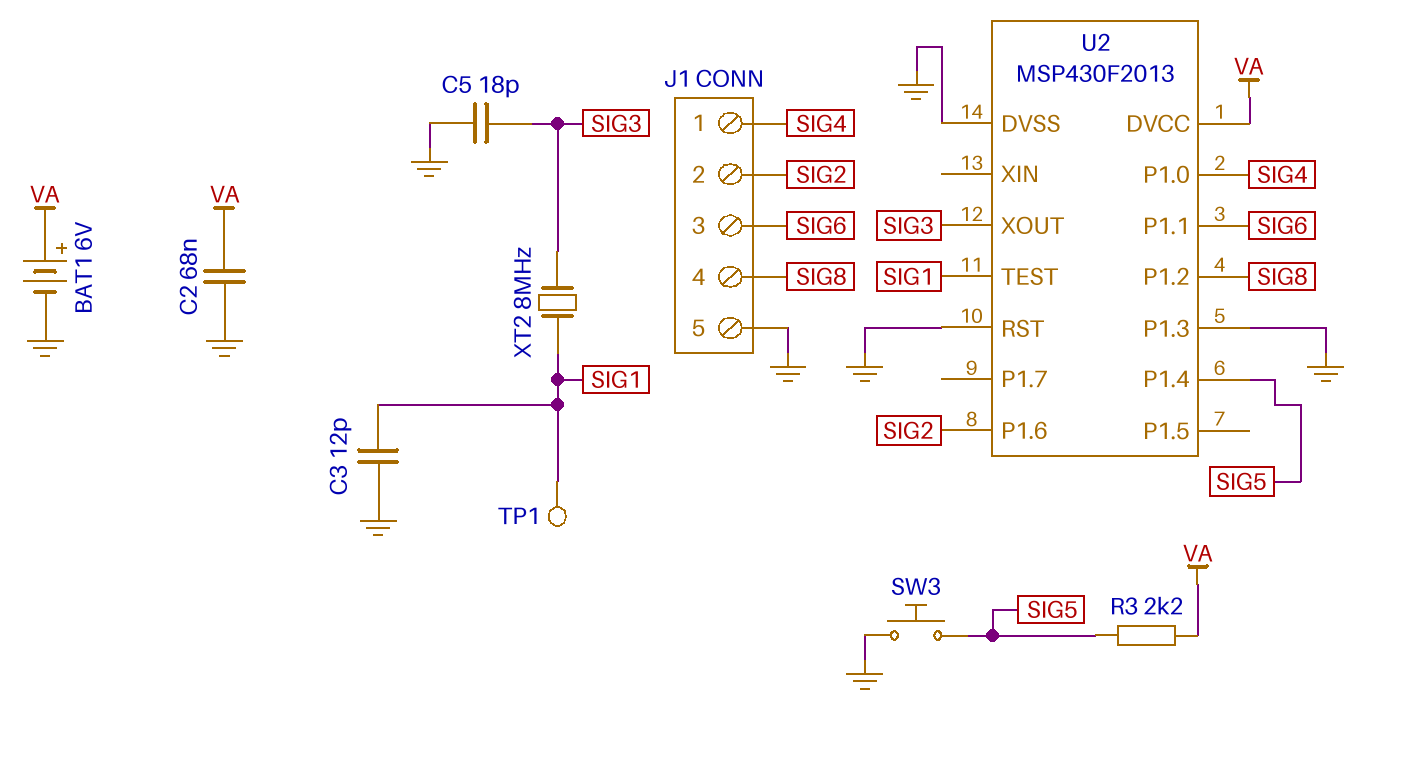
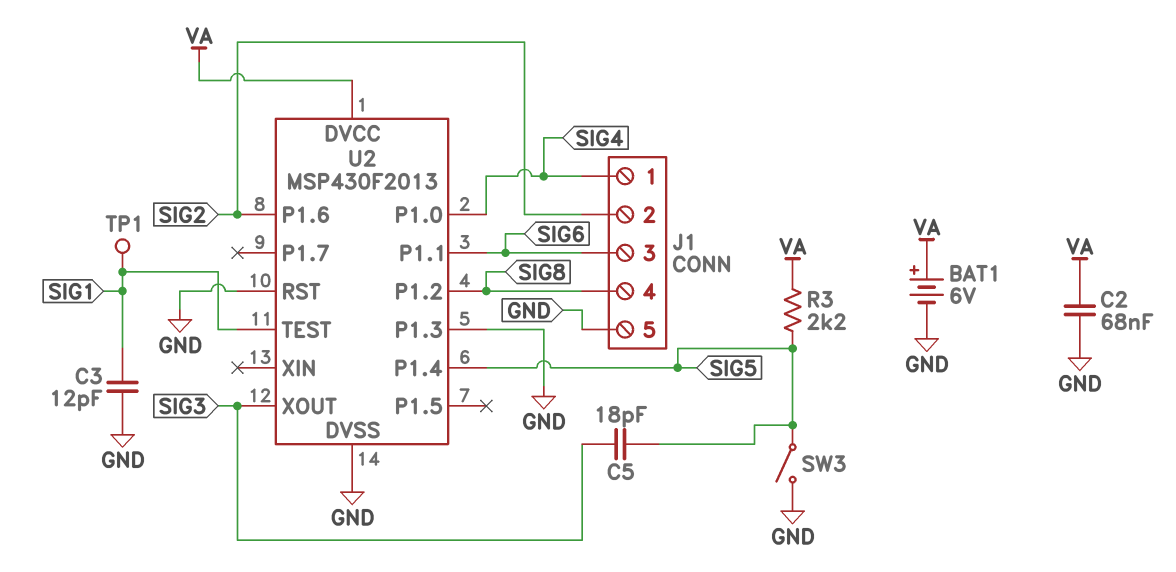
C5: 18pF (GND, SIG3) -> 18pF (SIG3, SIG5)
SW3: button (GND, SIG5) -> switch (GND, SIG5)
XT2: 8MHz (SIG1, SIG3) -> none

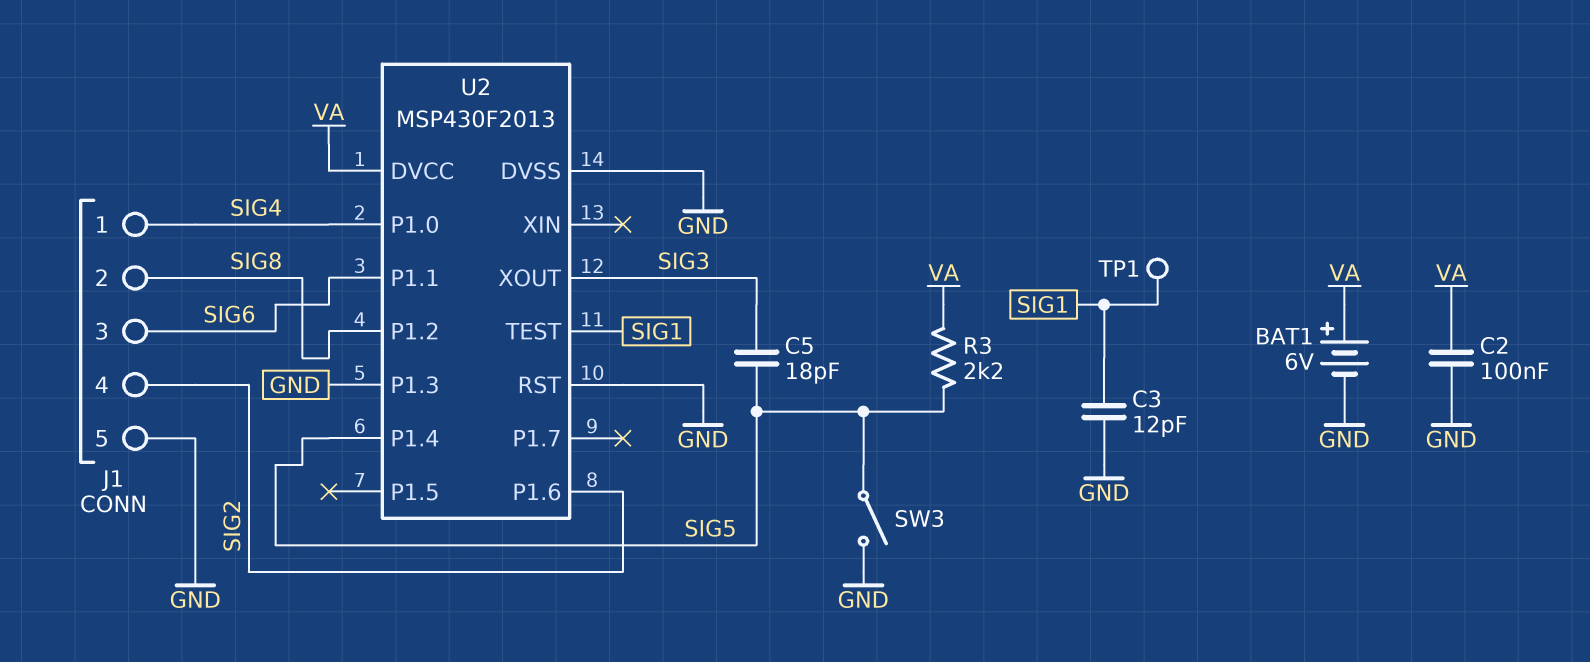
C2: 68nF (GND, VA) -> 100nF (GND, VA)
J1 pin 2: SIG2 -> SIG8
J1 pin 4: SIG8 -> SIG2

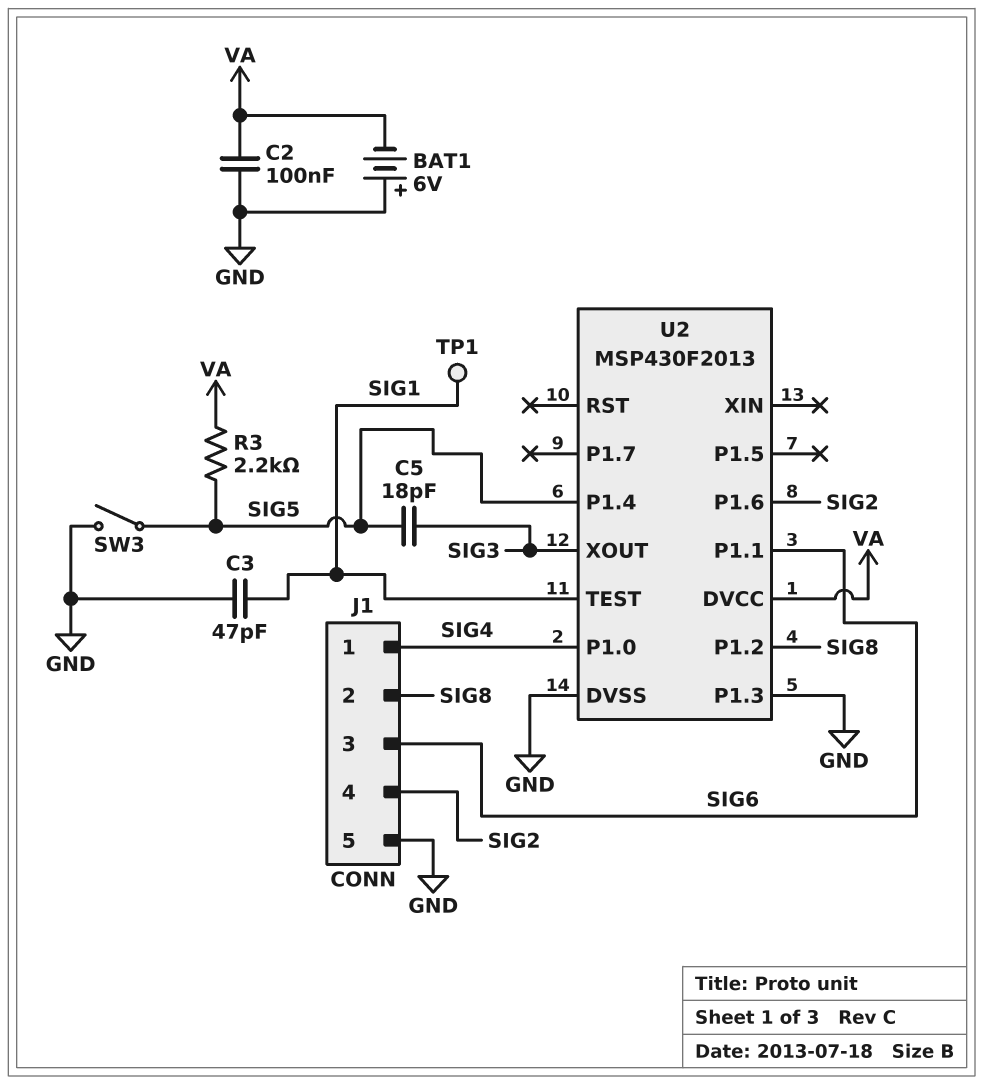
BAT1: 6V (plus VA, minus GND) -> 6V (plus GND, minus VA)
C3: 12pF (GND, SIG1) -> 47pF (GND, SIG1)
U2 pin RST: GND -> none

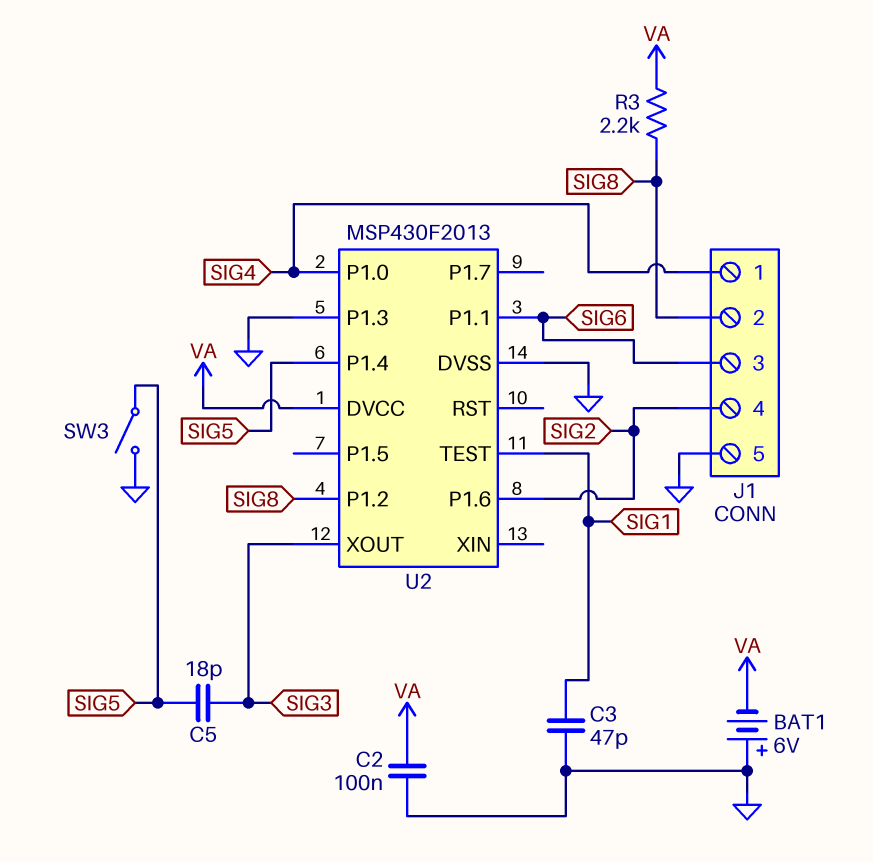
R3: 2.2k (SIG5, VA) -> 2.2k (SIG8, VA)
TP1: test point (SIG1) -> none

